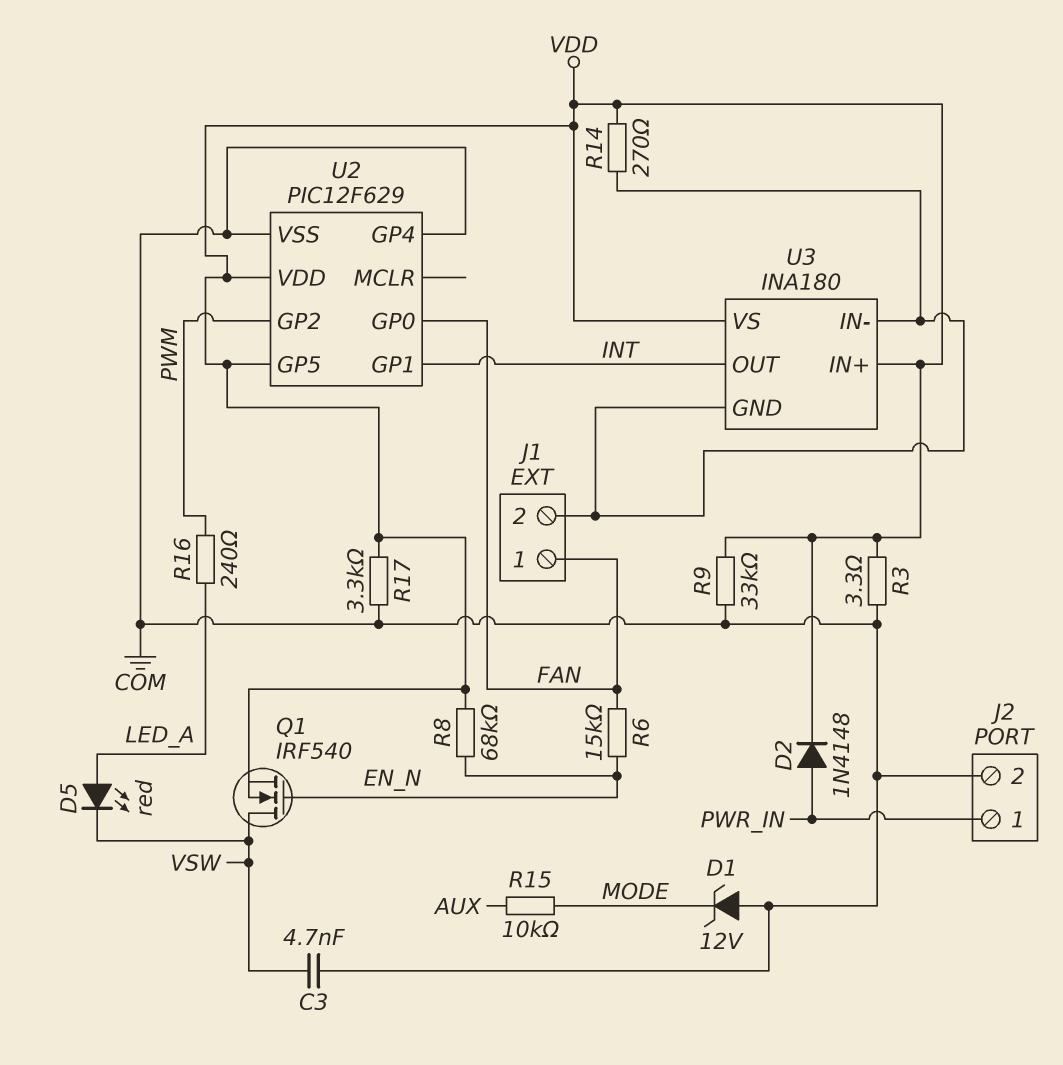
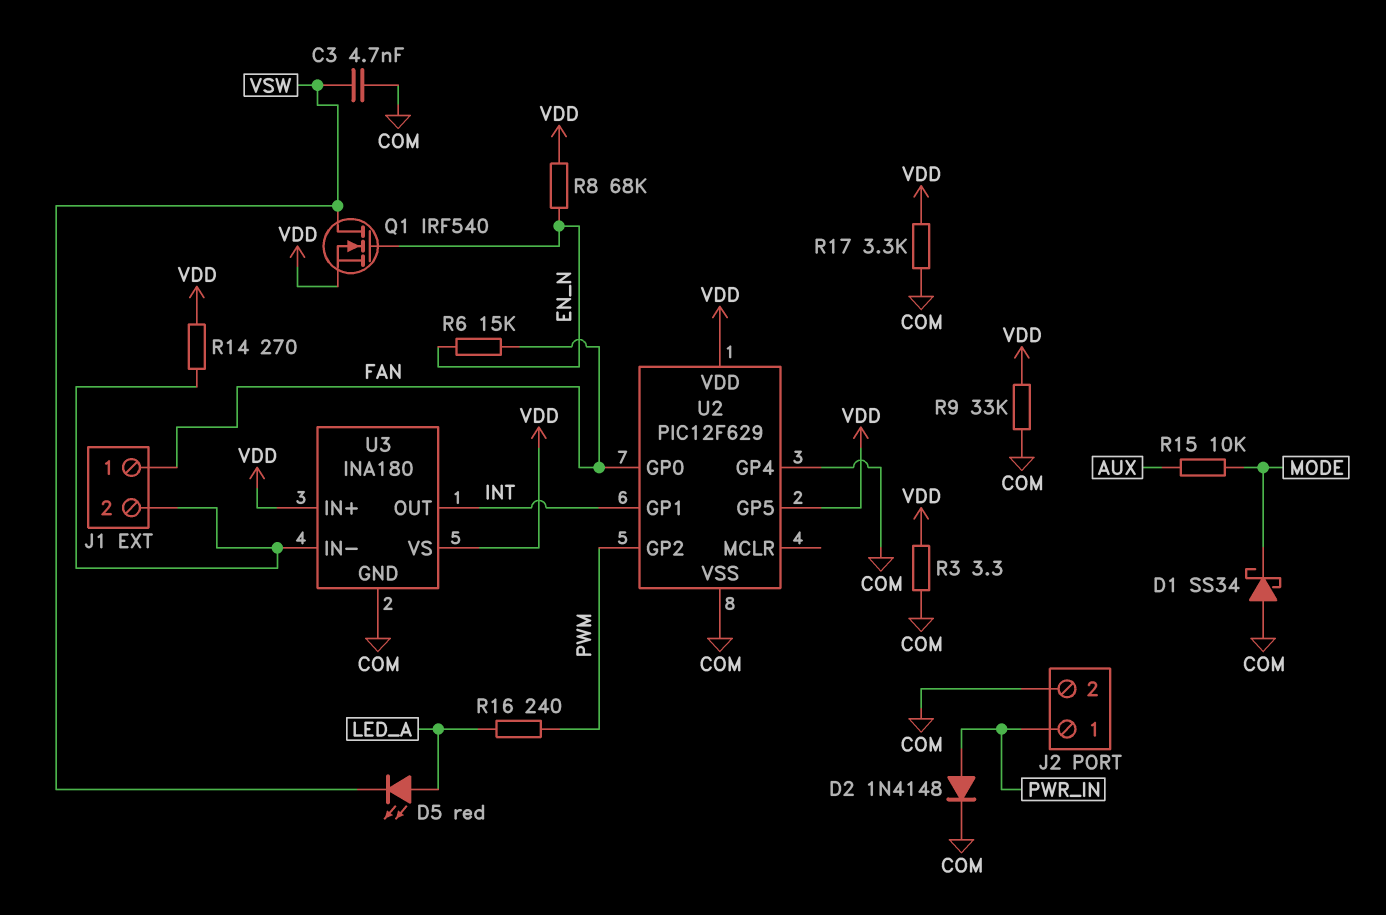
D1: zener 12V (A COM, K MODE) -> schottky SS34 (A COM, K MODE)
D2: diode 1N4148 (A PWR_IN, K VDD) -> diode 1N4148 (A PWR_IN, K COM)
U3 pin GND: J1/2 -> COM

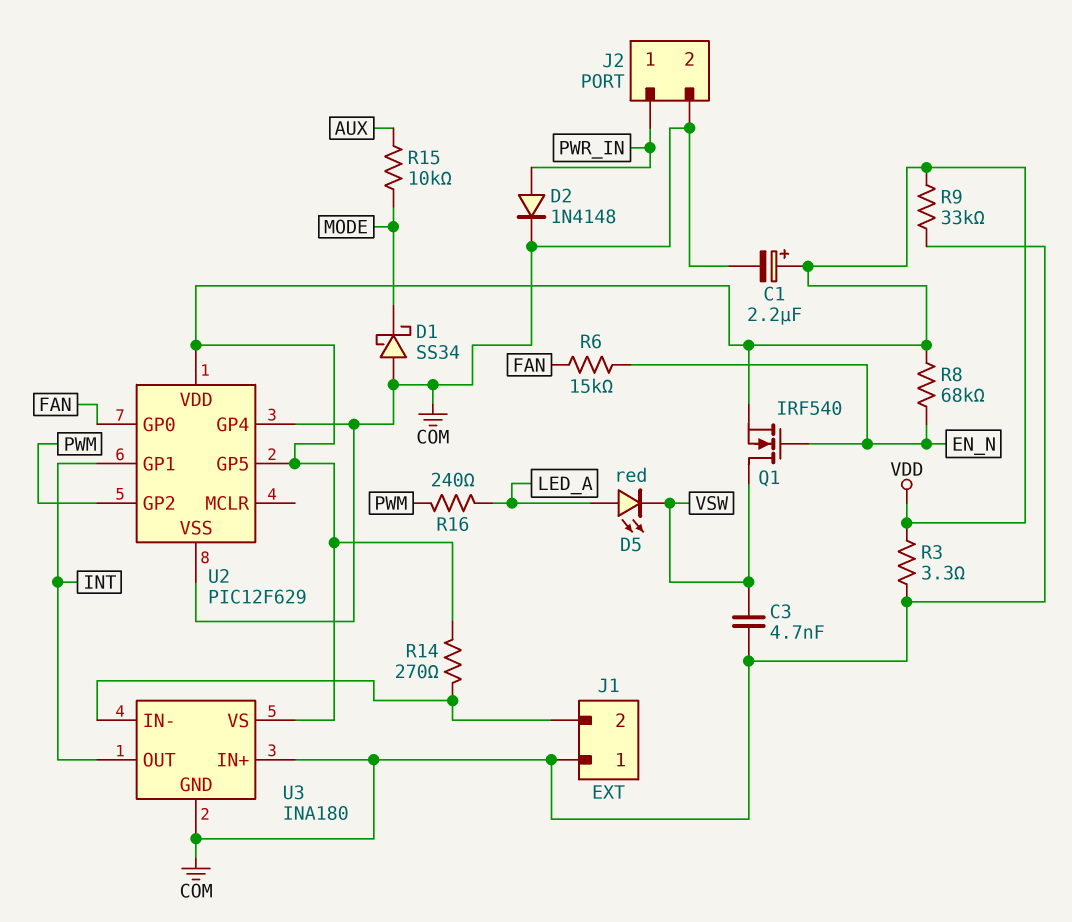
C1: none -> 2.2uF (plus VDD, minus COM)
J1 pin 1: FAN -> COM
R17: 3.3k (COM, VDD) -> none
U3 pin IN+: VDD -> COM

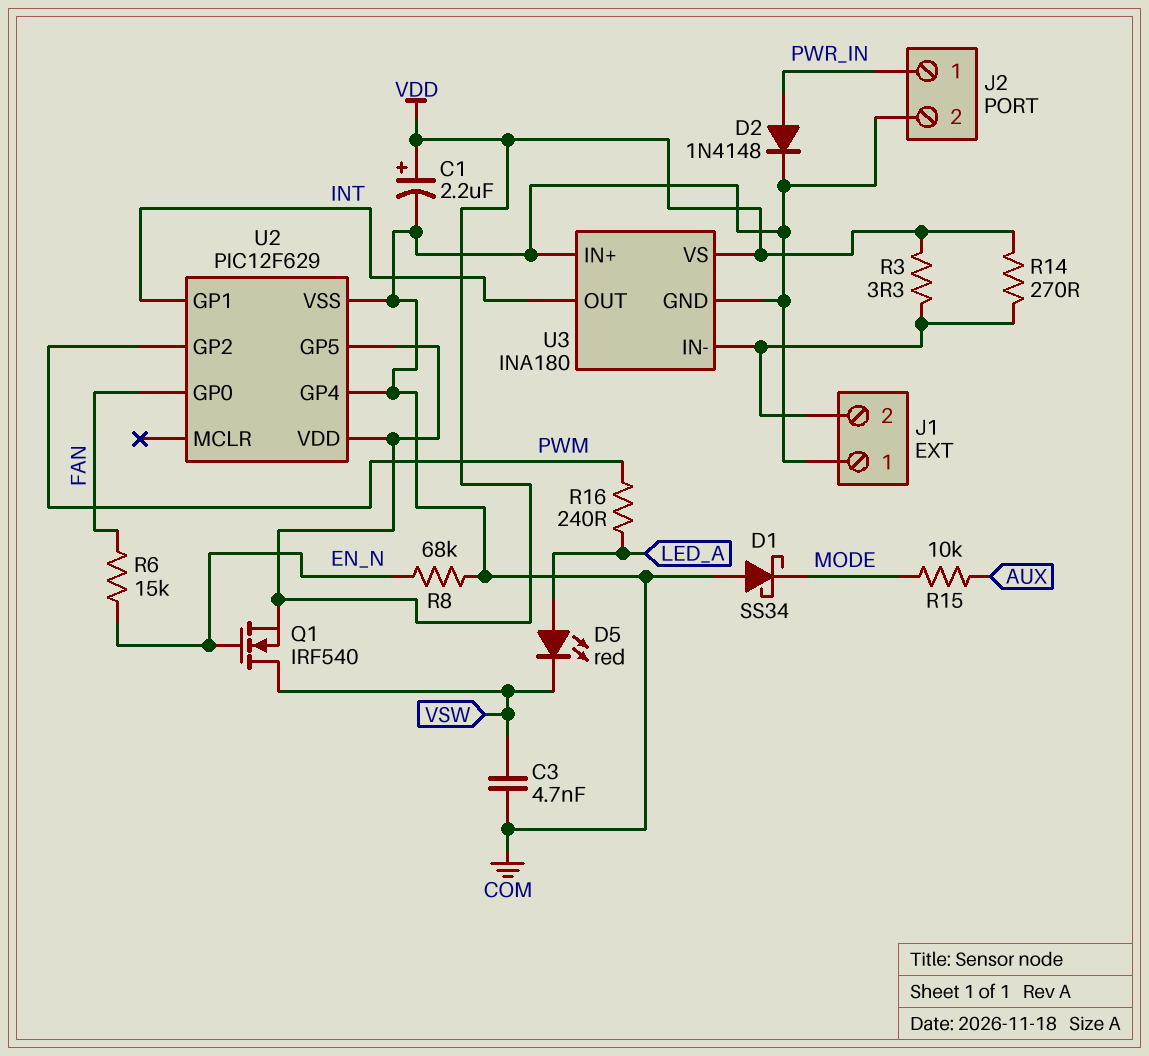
R3: 3.3 (COM, VDD) -> 3.3 (J1/2, VDD)
R8: 68k (EN_N, VDD) -> 68k (COM, EN_N)
R9: 33k (COM, VDD) -> none

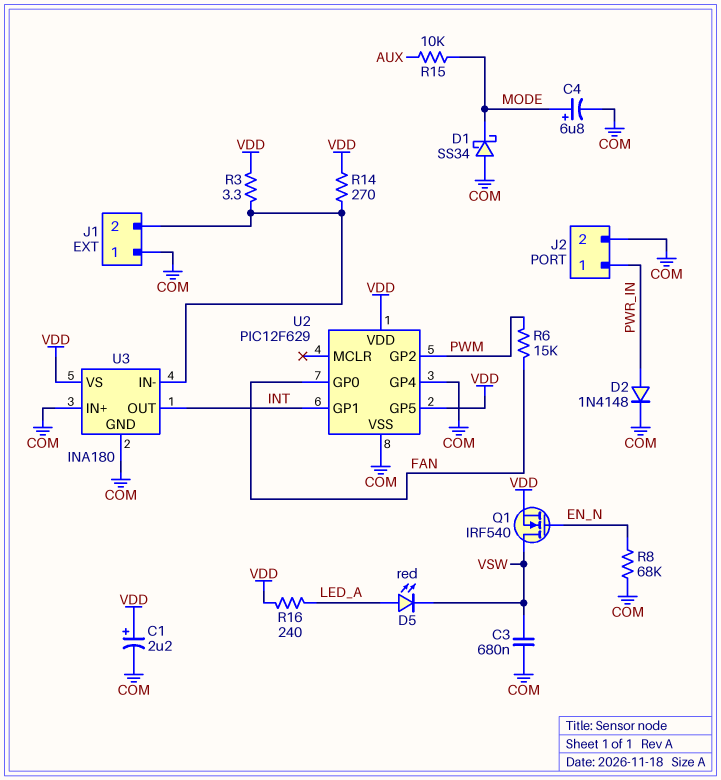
C3: 4.7nF (COM, VSW) -> 680nF (COM, VSW)
C4: none -> 6.8uF (plus MODE, minus COM)
R6: 15k (EN_N, FAN) -> 15k (FAN, PWM)
R16: 240 (LED_A, PWM) -> 240 (LED_A, VDD)

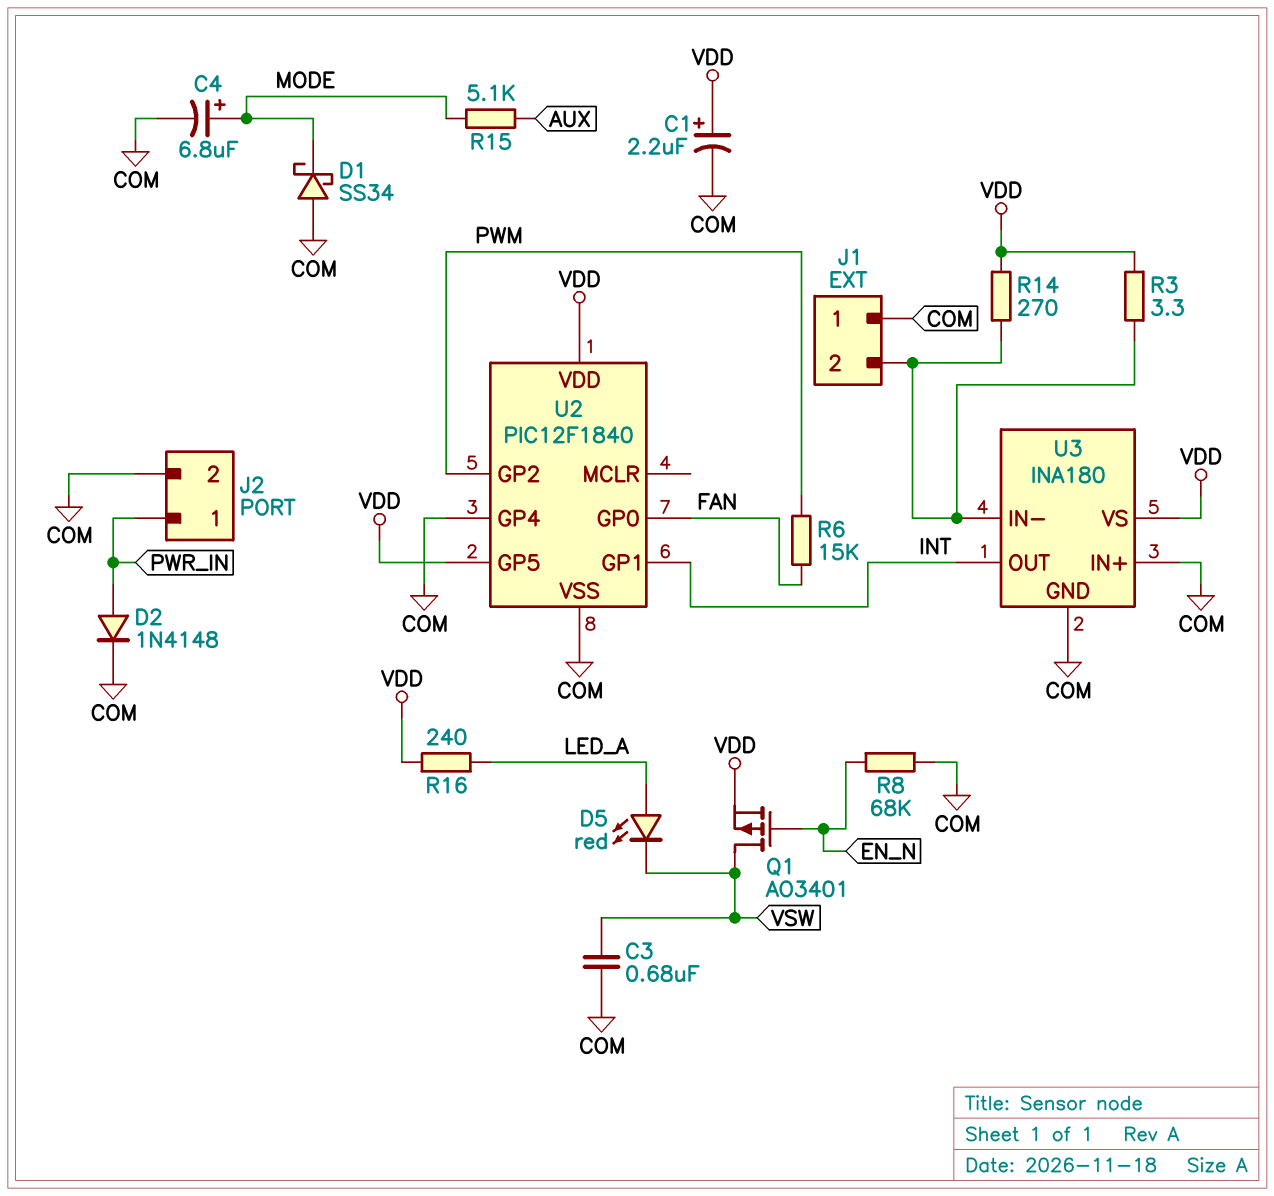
Q1: NMOS IRF540 (G EN_N, D VSW, S VDD) -> PMOS AO3401 (G EN_N, D VSW, S VDD)
R15: 10k (AUX, MODE) -> 5.1k (AUX, MODE)
U2: PIC12F629 -> PIC12F1840

